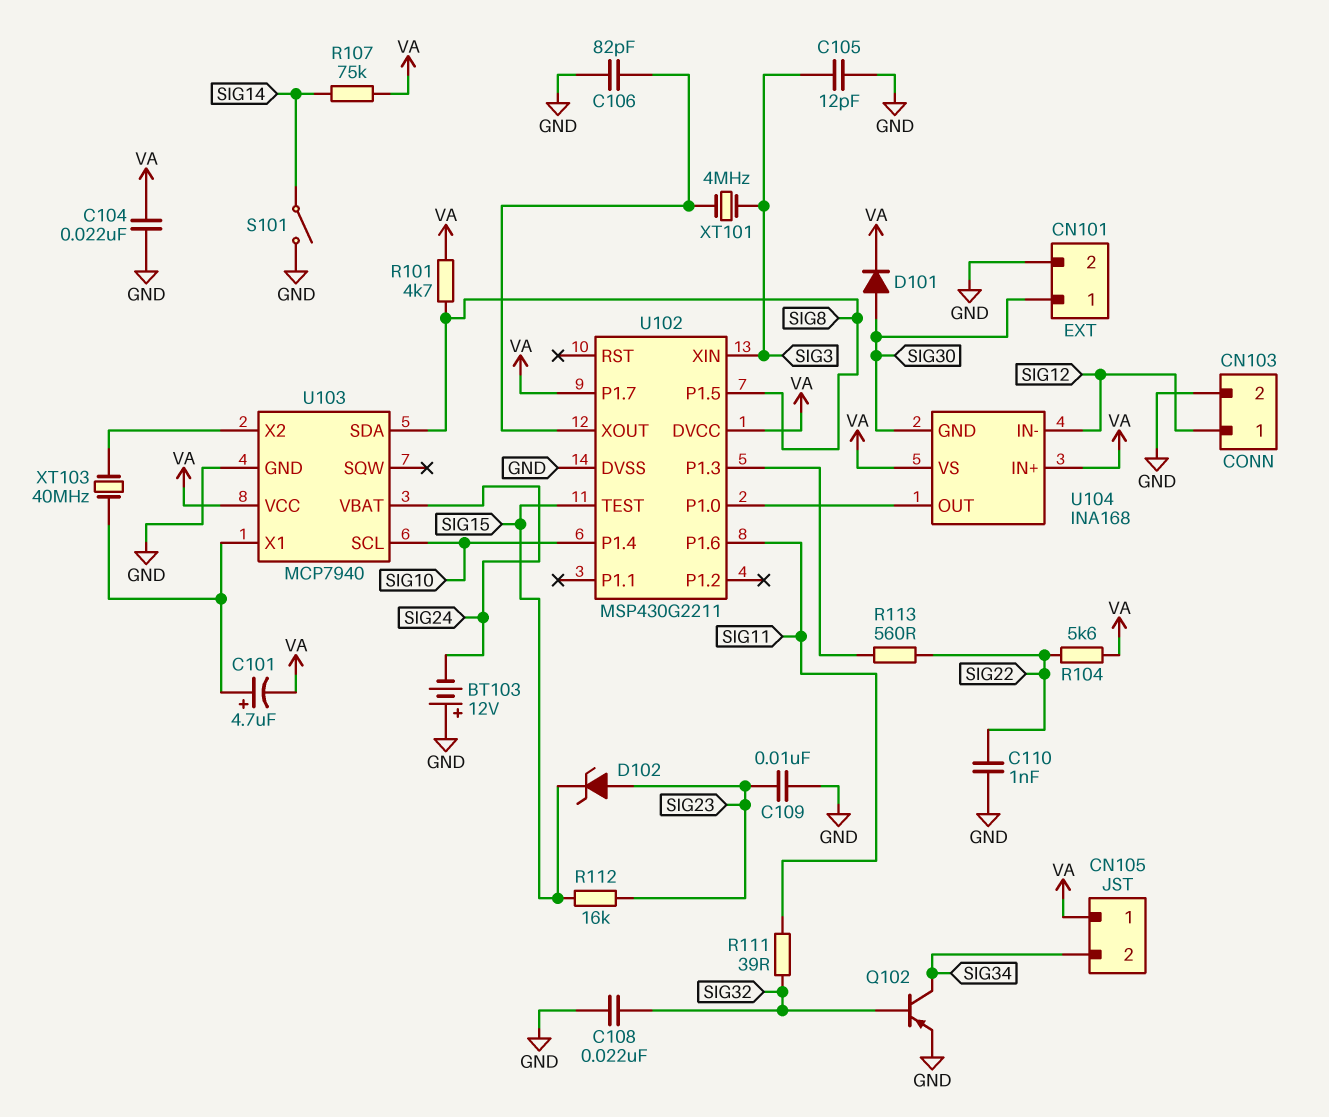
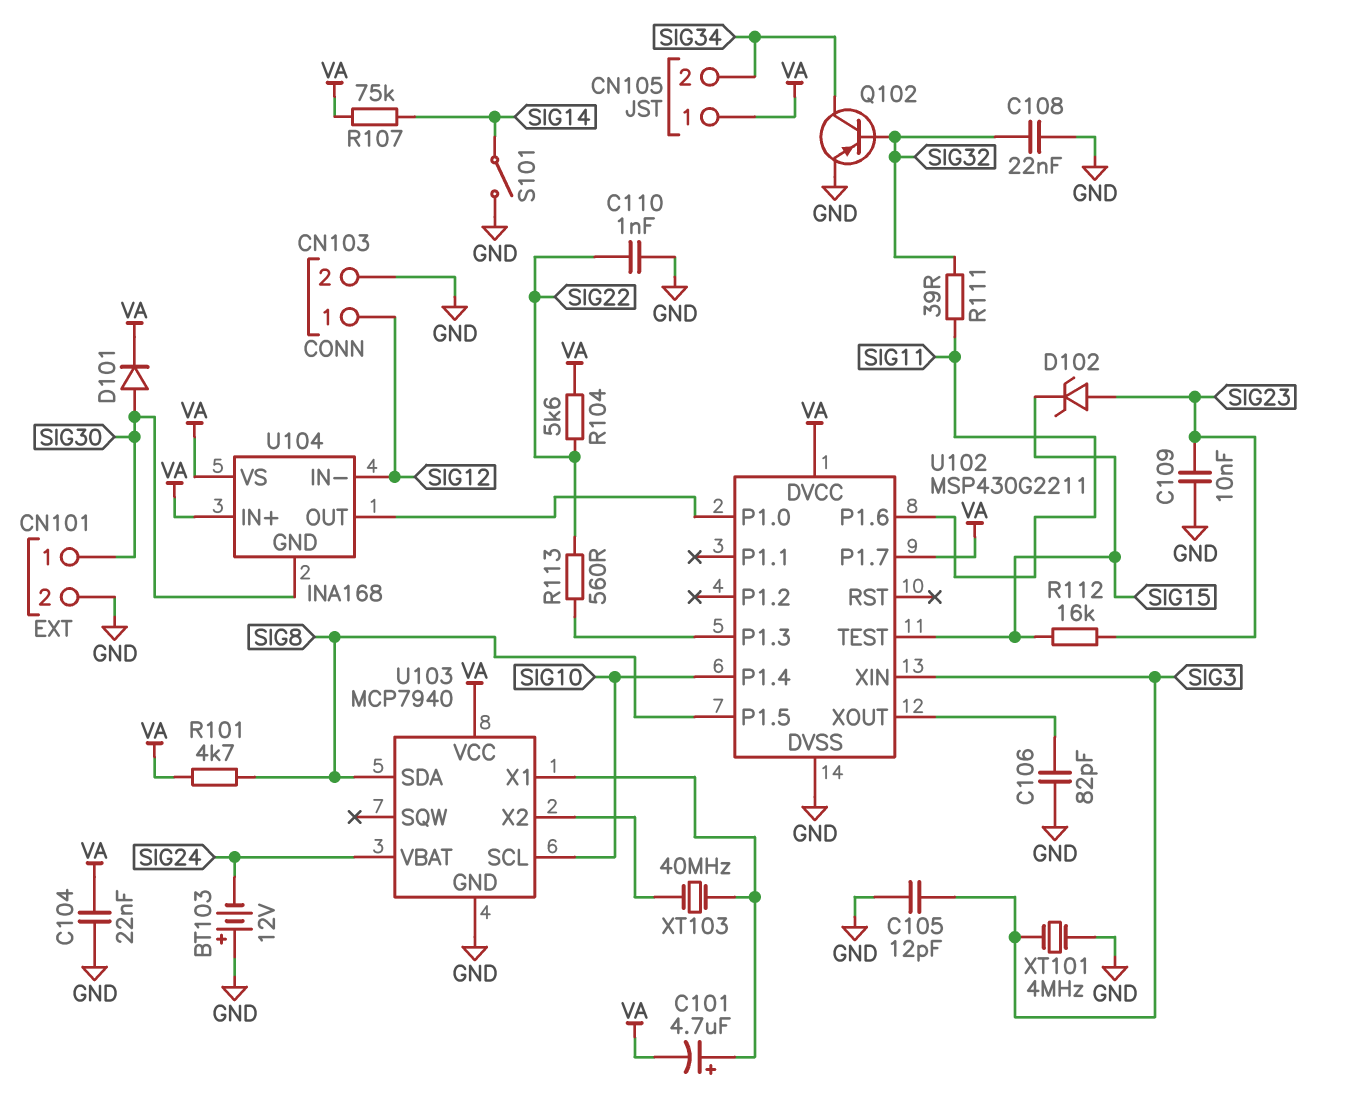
XT101: 4MHz (SIG3, U102/XOUT) -> 4MHz (GND, SIG3)

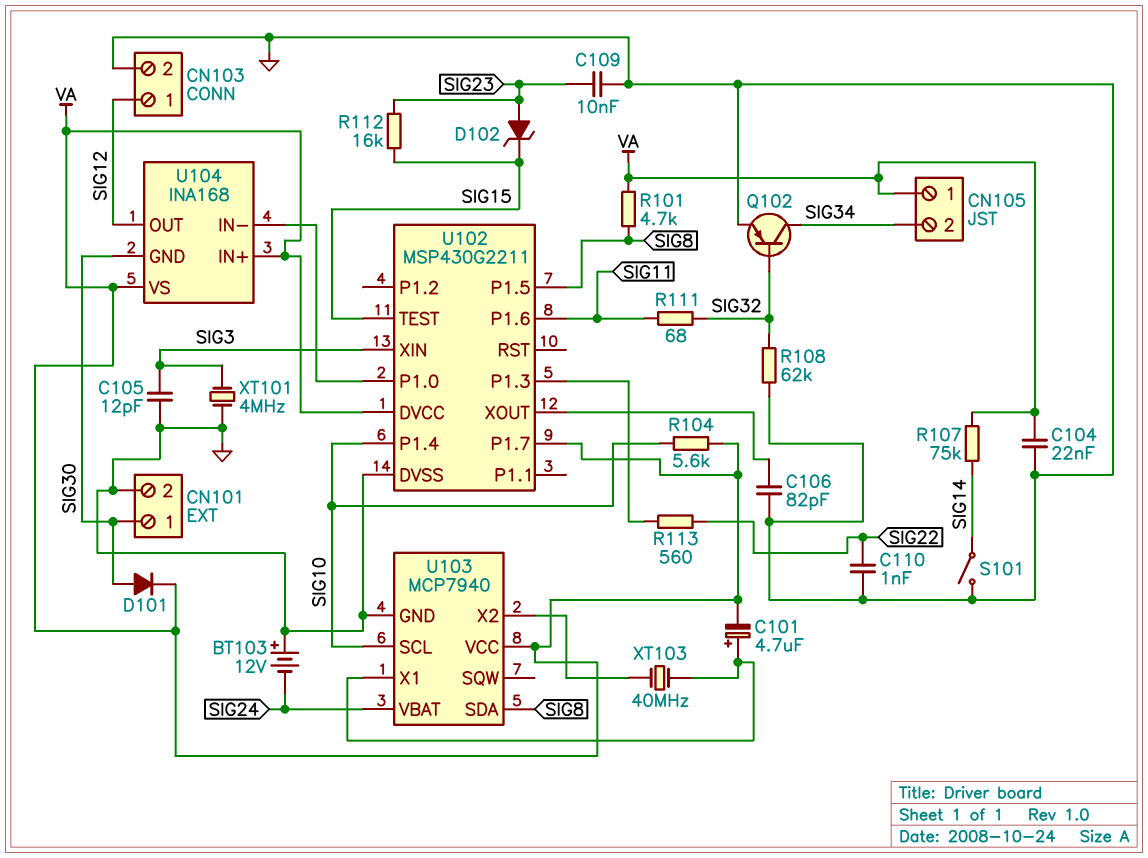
C108: 22nF (GND, SIG32) -> none
R104: 5.6k (SIG22, VA) -> 5.6k (SIG10, VA)
R108: none -> 62k (GND, SIG32)
R111: 39 (SIG11, SIG32) -> 68 (SIG11, SIG32)
U104 pin IN-: SIG12 -> U102/P1.0
U104 pin OUT: U102/P1.0 -> SIG12

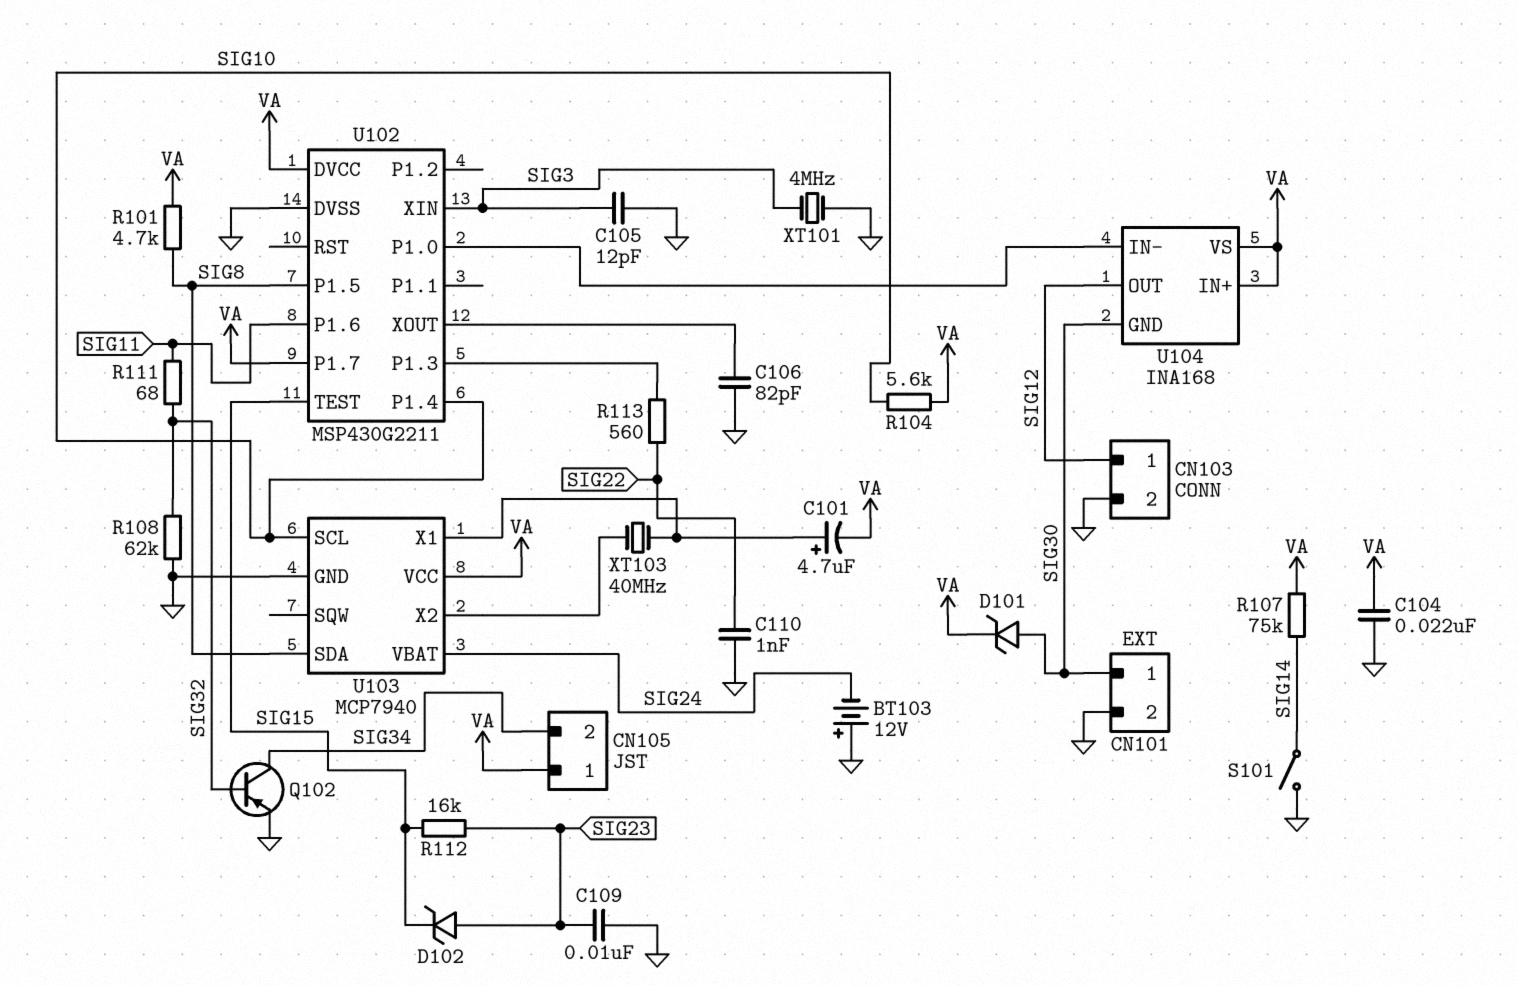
D101: diode (A SIG30, K VA) -> zener (A SIG30, K VA)

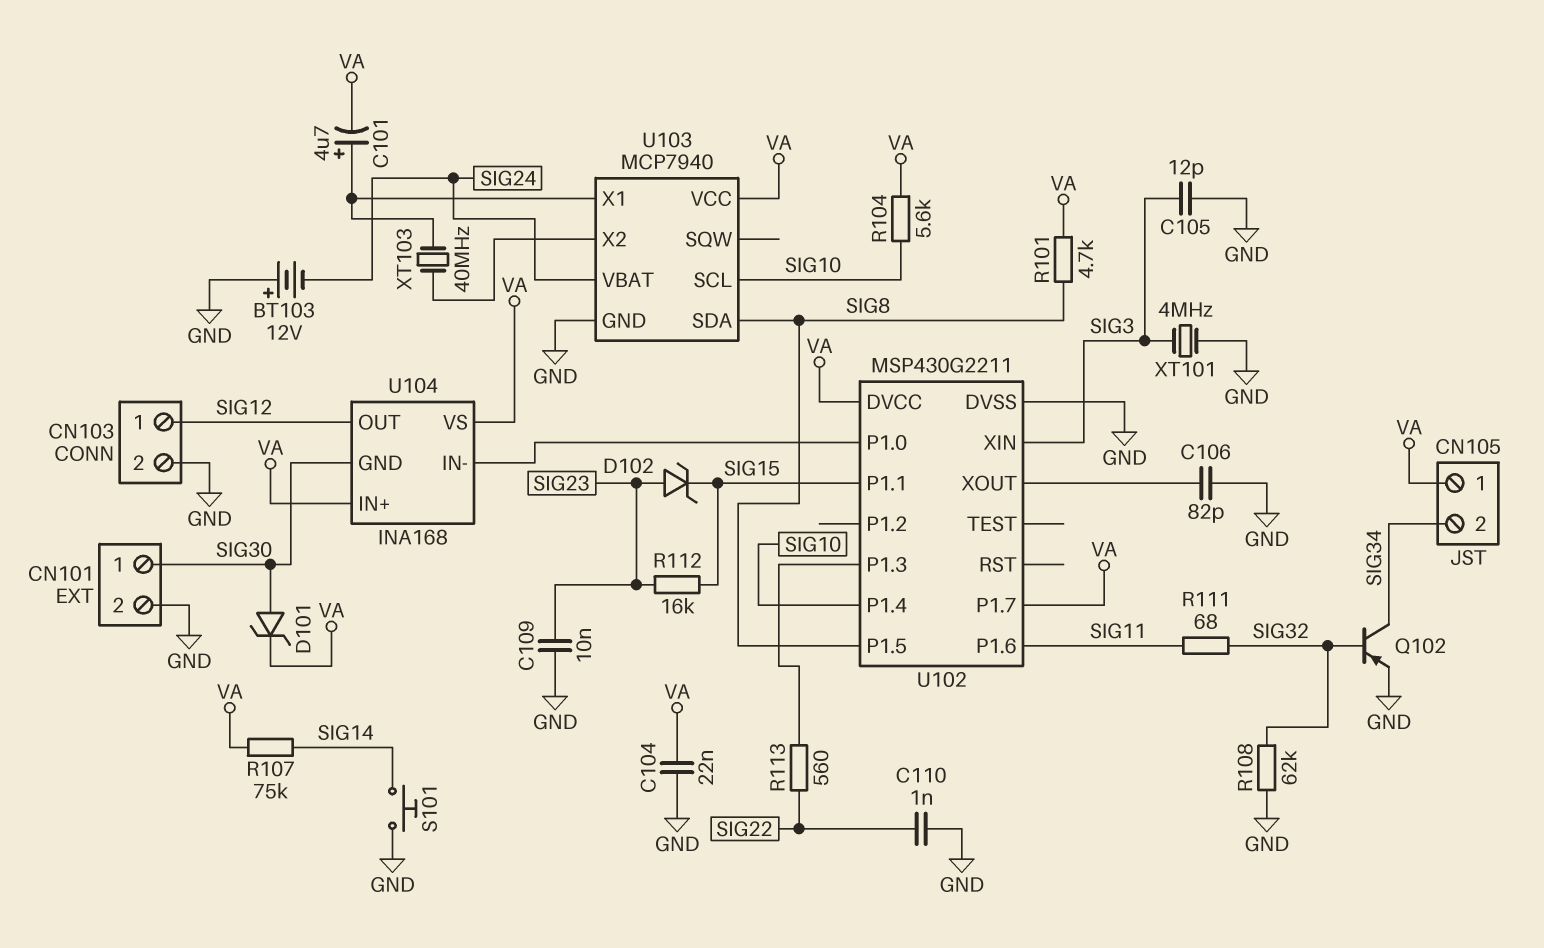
S101: switch (GND, SIG14) -> button (GND, SIG14)
U102 pin P1.1: none -> SIG15
U102 pin TEST: SIG15 -> none

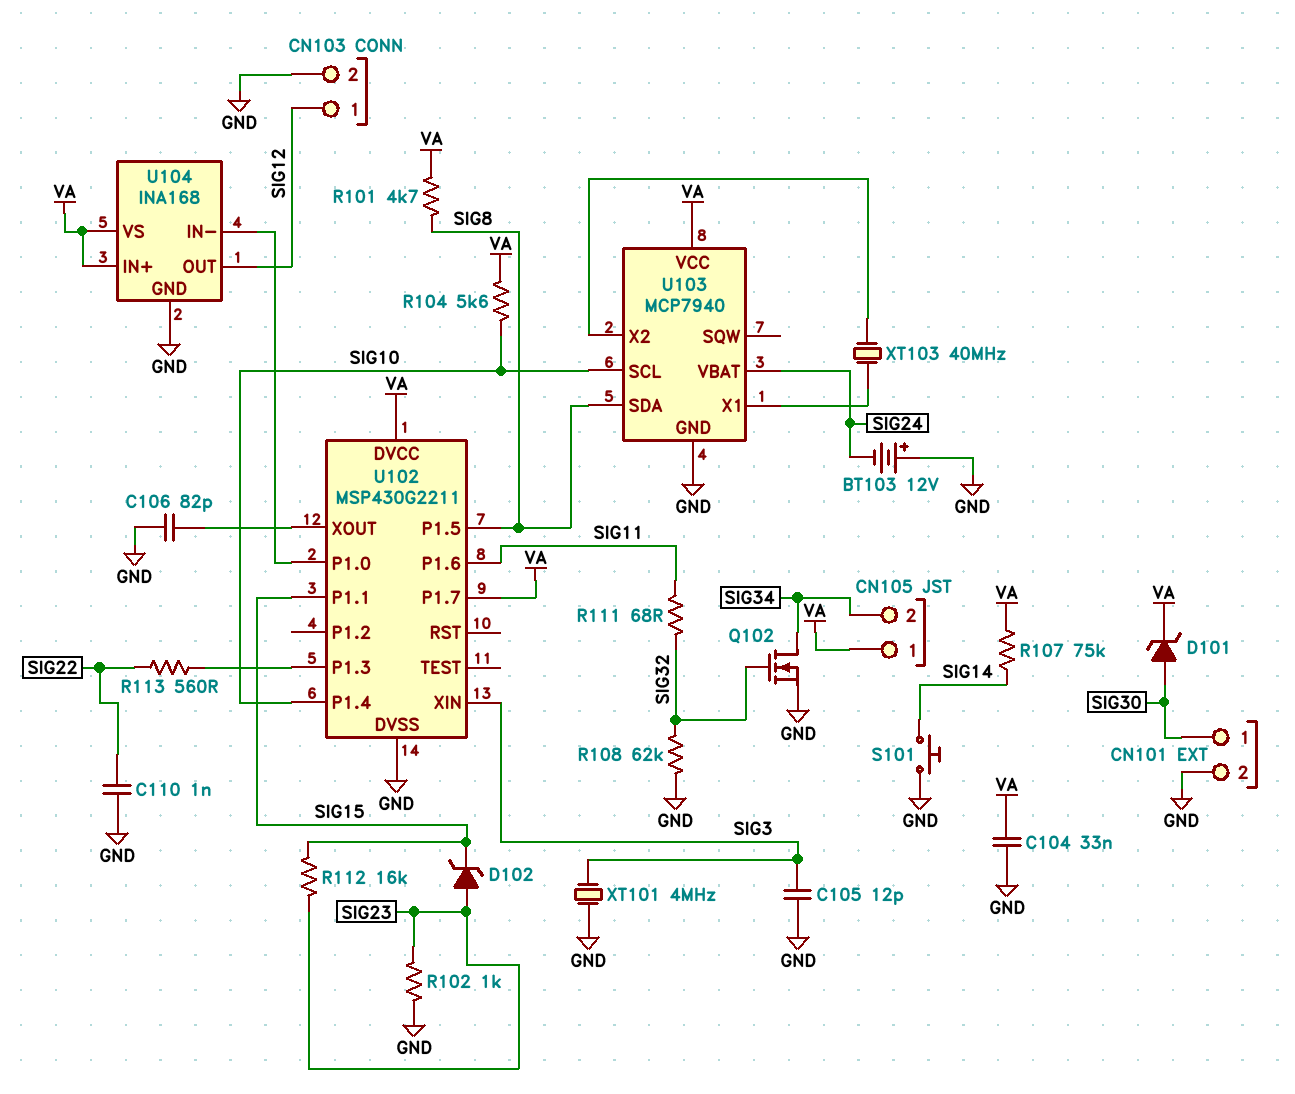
C101: 4.7uF (plus U103/X1, minus VA) -> none
C104: 22nF (GND, VA) -> 33nF (GND, VA)
C109: 10nF (GND, SIG23) -> none
Q102: PNP (B SIG32, C SIG34, E GND) -> NMOS (G SIG32, D SIG34, S GND)
R102: none -> 1k (GND, SIG23)
U104 pin GND: SIG30 -> GND

